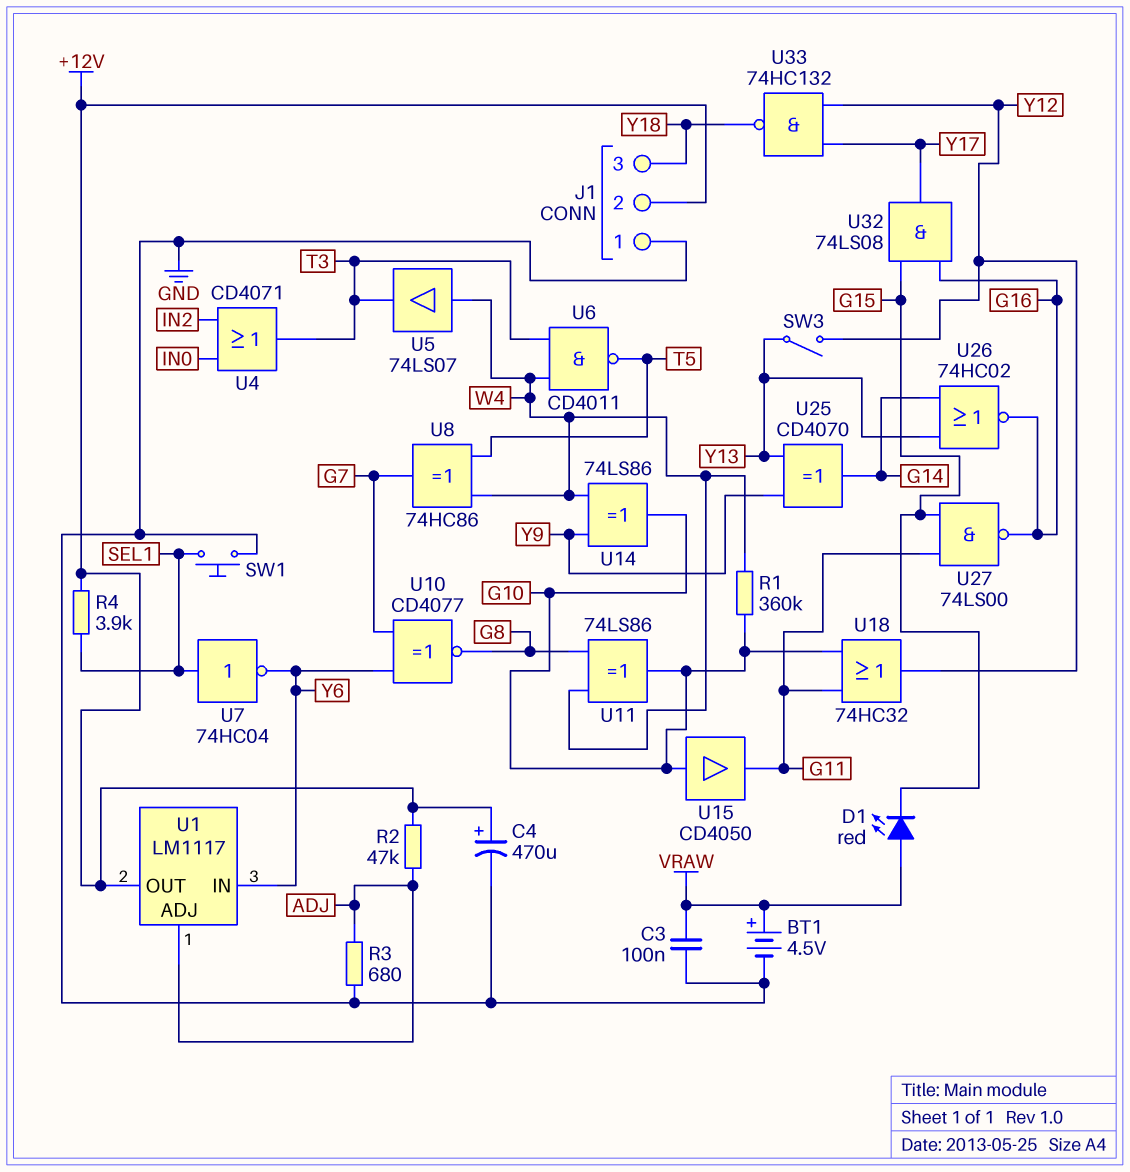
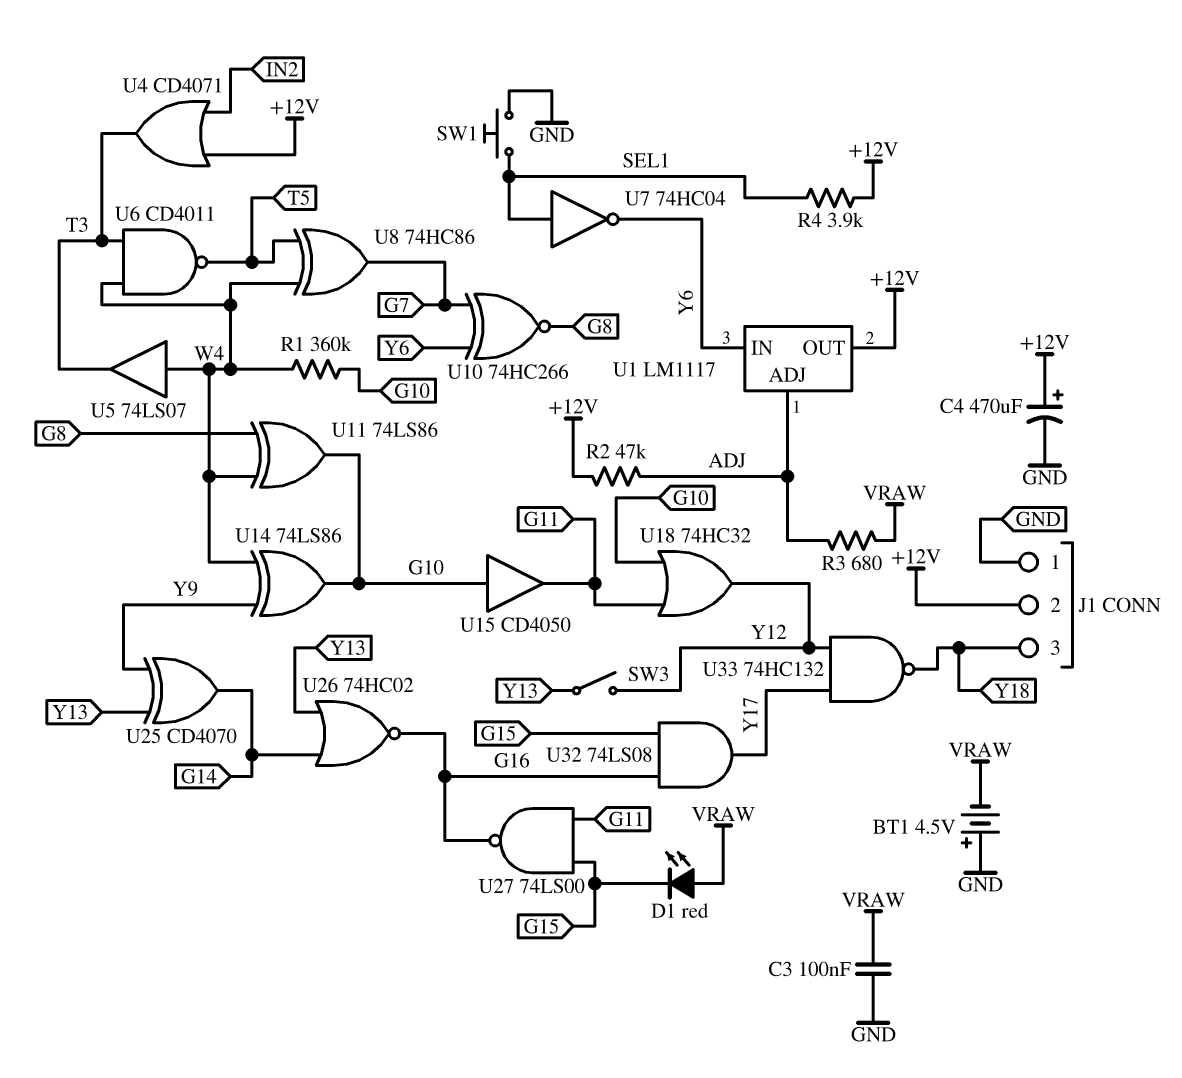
BT1: 4.5V (plus VRAW, minus GND) -> 4.5V (plus GND, minus VRAW)
R3: 680 (ADJ, GND) -> 680 (ADJ, VRAW)
U4: OR CD4071 (in IN0, in IN2, out T3) -> OR CD4071 (in +12V, in IN2, out T3)
U10: XNOR CD4077 (in G7, in Y6, out G8) -> XNOR 74HC266 (in G7, in Y6, out G8)

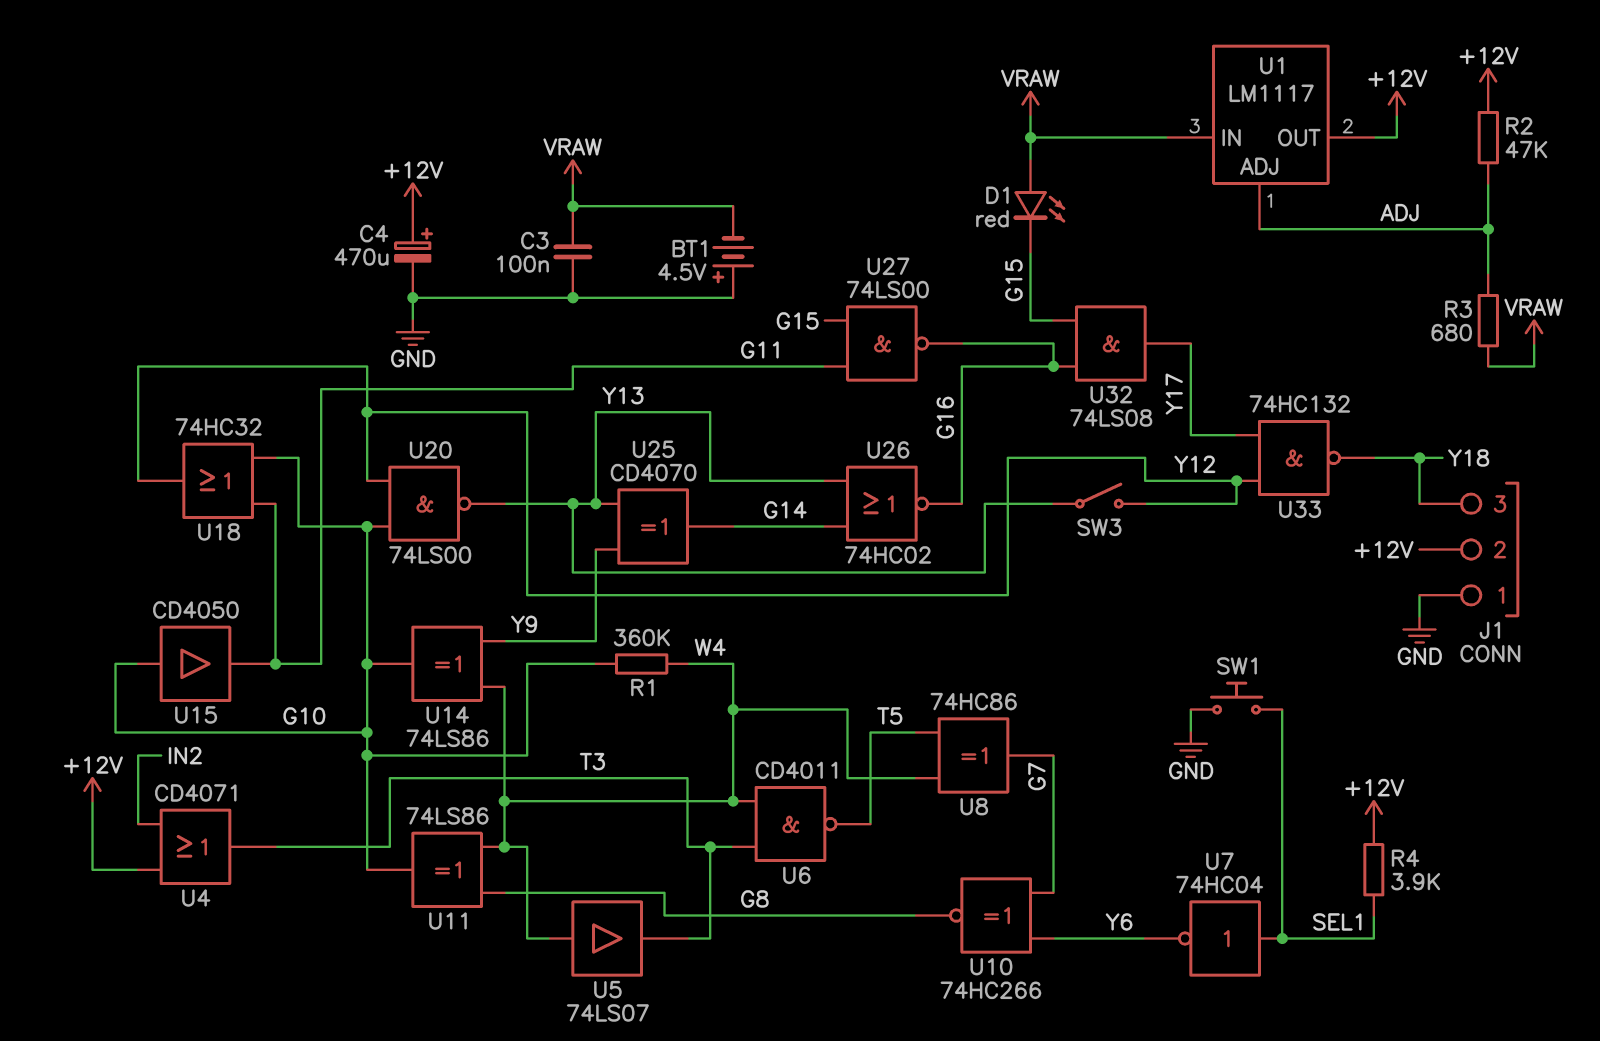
U1 pin IN: Y6 -> VRAW
U20: none -> NAND 74LS00 (in G10, in Y12, out Y13)

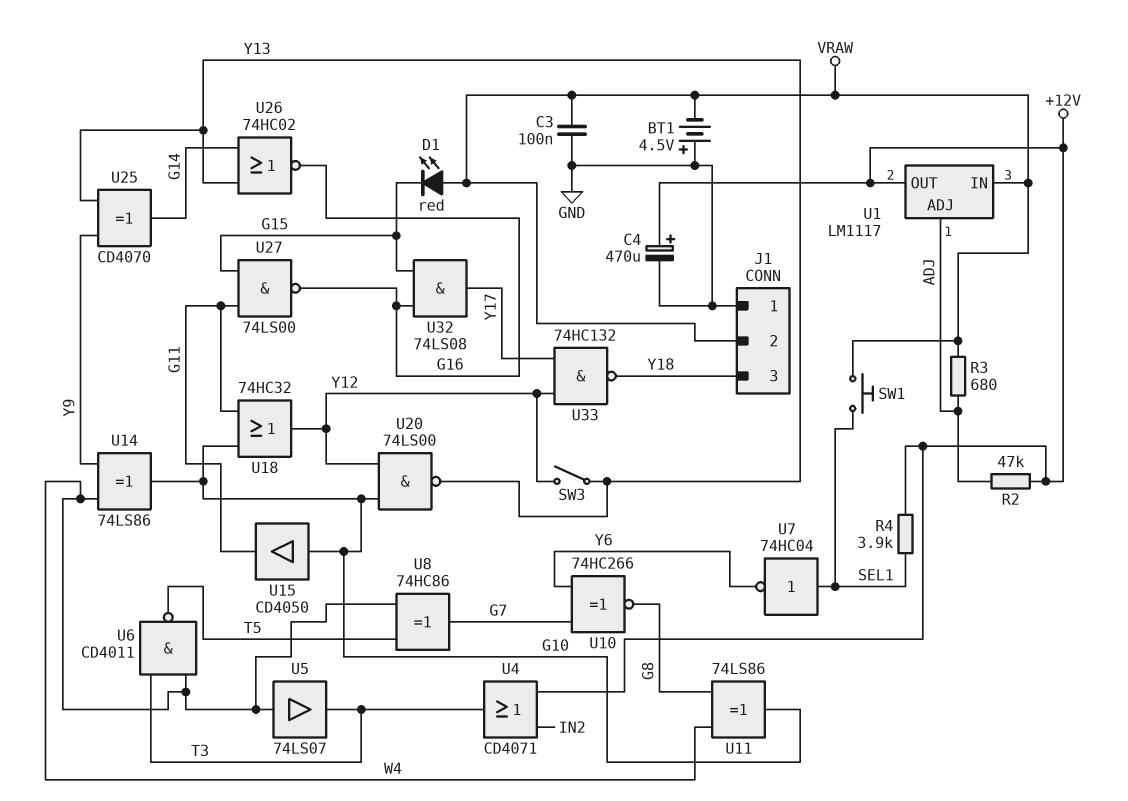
J1 pin 2: +12V -> VRAW
R1: 360k (G10, W4) -> none
SW1: button (GND, SEL1) -> button (SEL1, VRAW)

